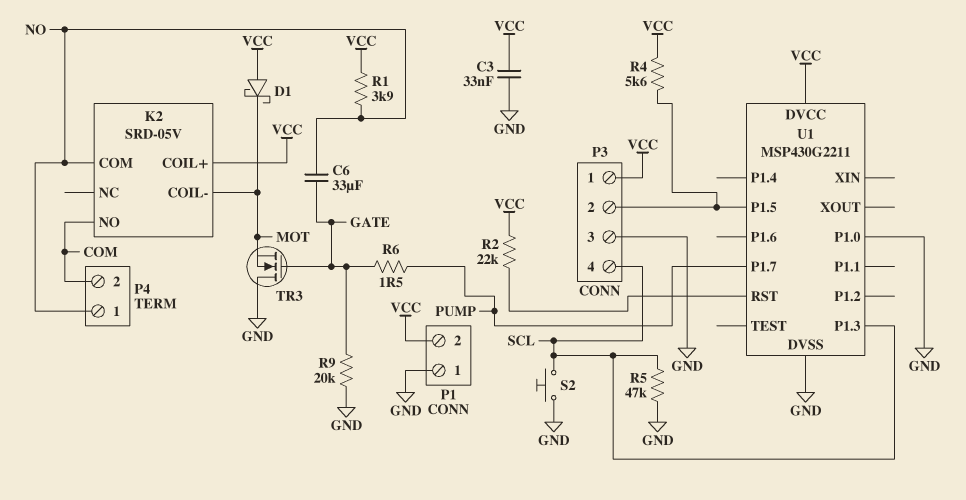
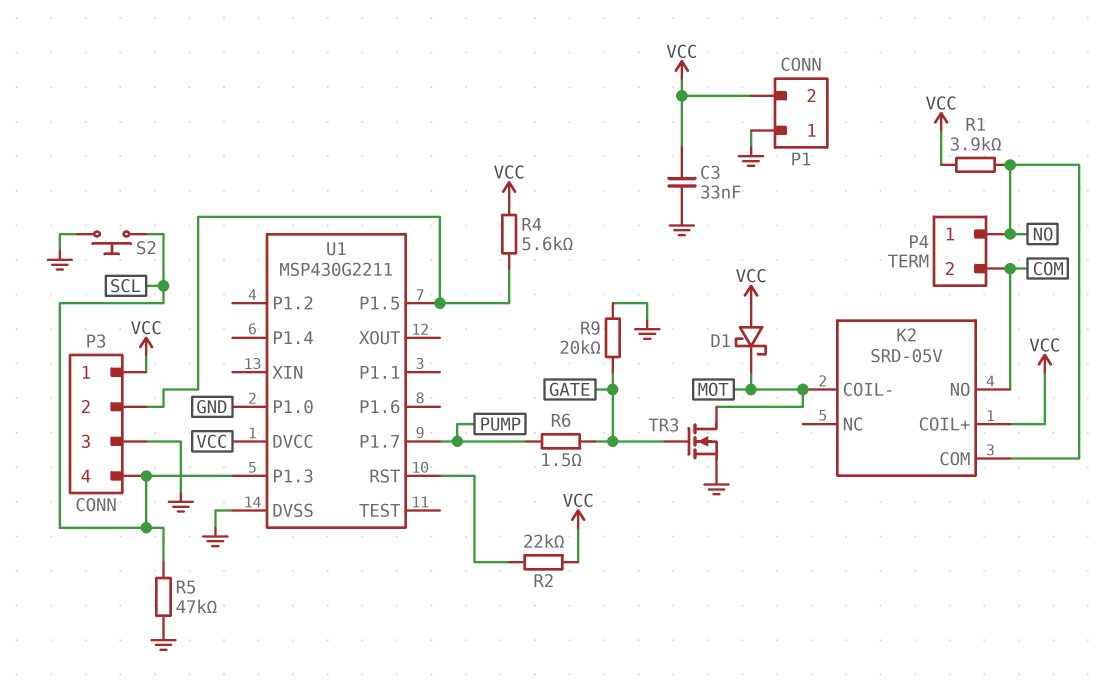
C6: 33uF (GATE, NO) -> none
TR3: NMOS (G GATE, D GND, S MOT) -> NMOS (G GATE, D MOT, S GND)

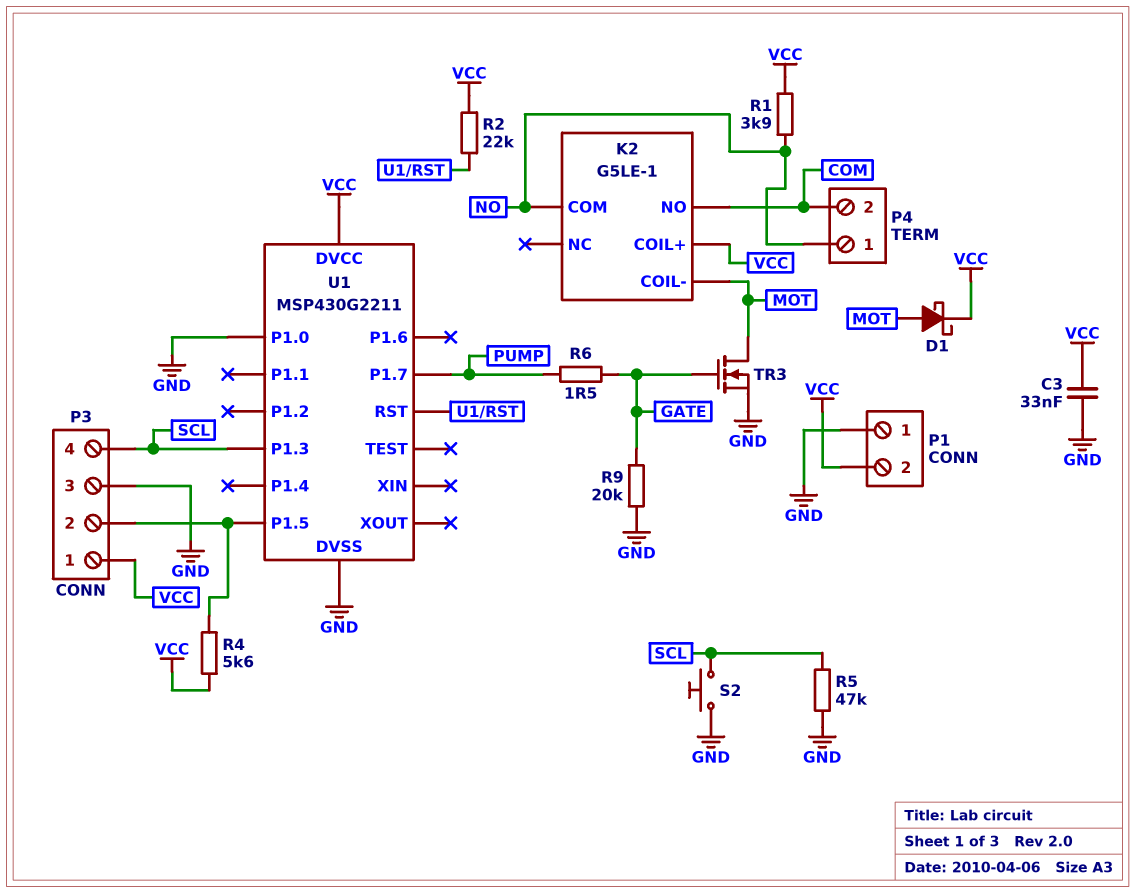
D1: schottky (A VCC, K MOT) -> schottky (A MOT, K VCC)
K2: SRD-05V -> G5LE-1

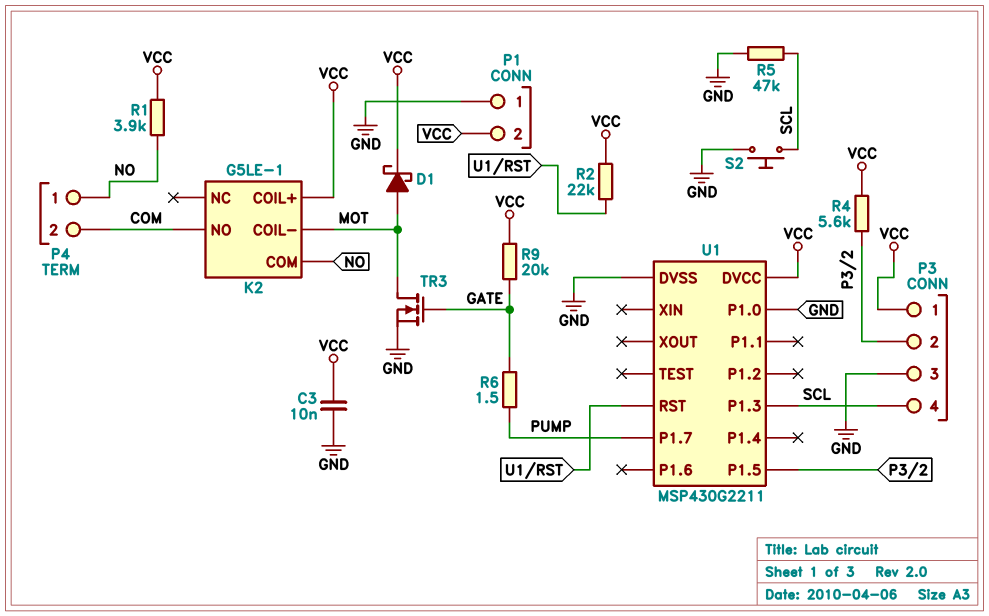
C3: 33nF (GND, VCC) -> 10nF (GND, VCC)
R9: 20k (GATE, GND) -> 20k (GATE, VCC)

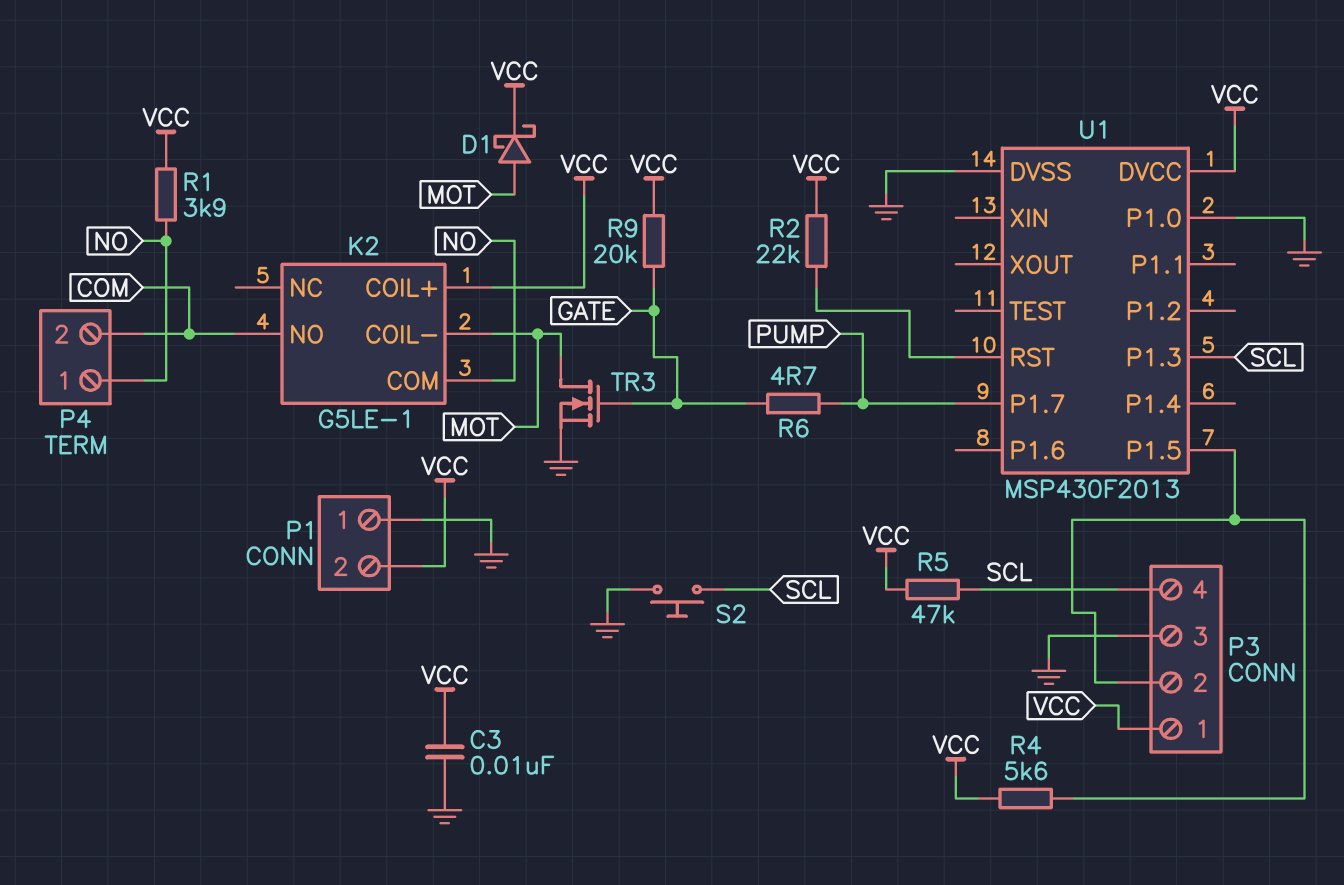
R5: 47k (GND, SCL) -> 47k (SCL, VCC)
R6: 1.5 (GATE, PUMP) -> 4.7 (GATE, PUMP)
U1: MSP430G2211 -> MSP430F2013

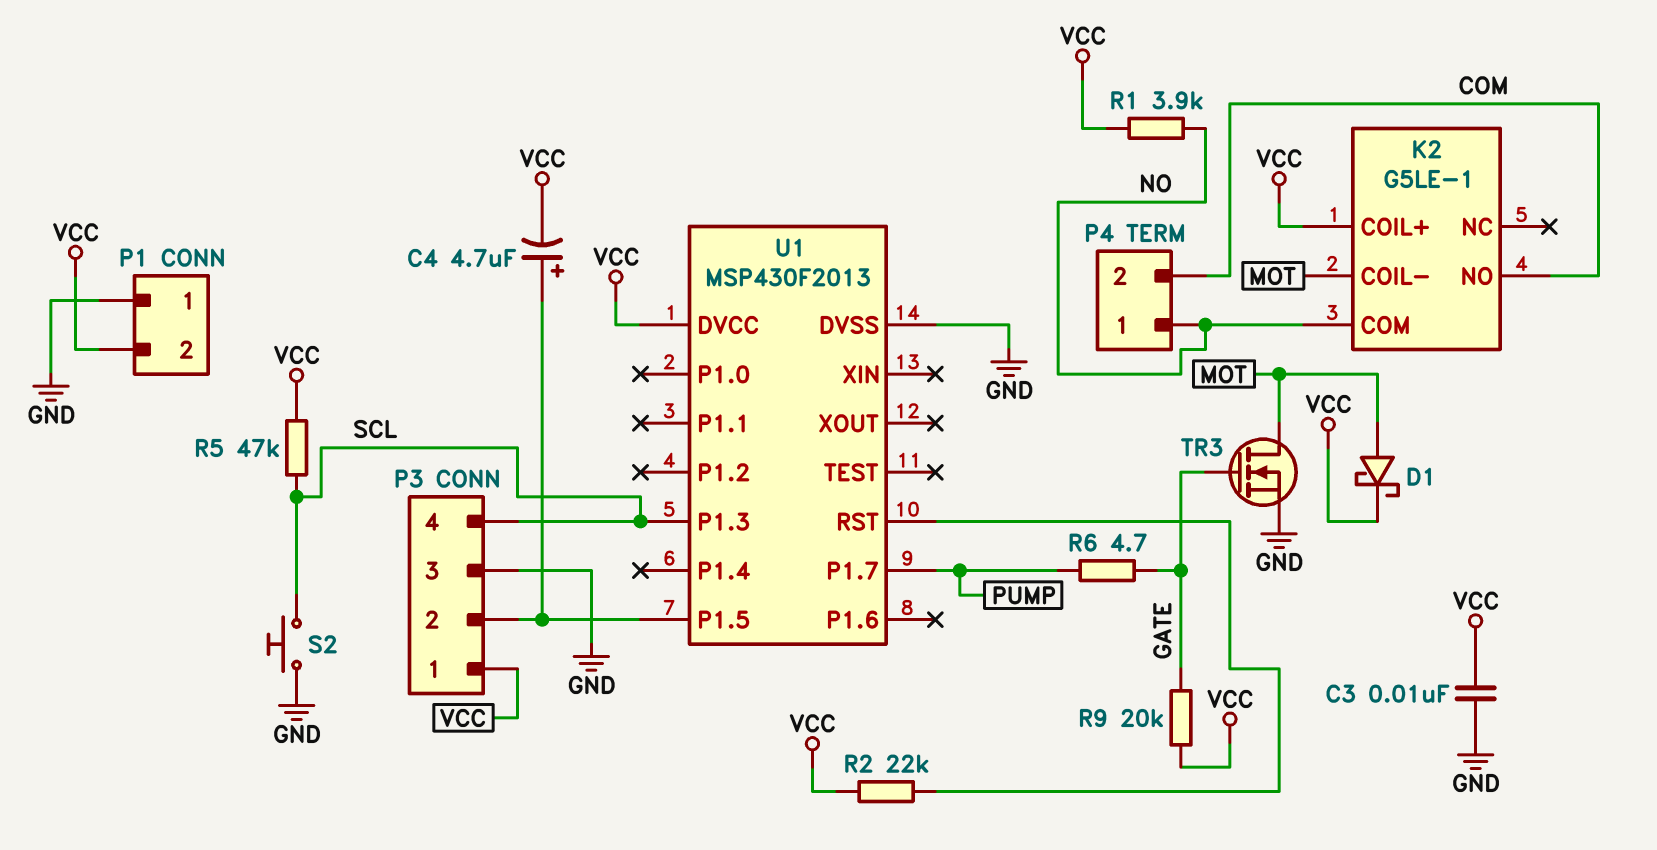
C4: none -> 4.7uF (plus P3/2, minus VCC)
R4: 5.6k (P3/2, VCC) -> none
U1 pin P1.0: GND -> none

